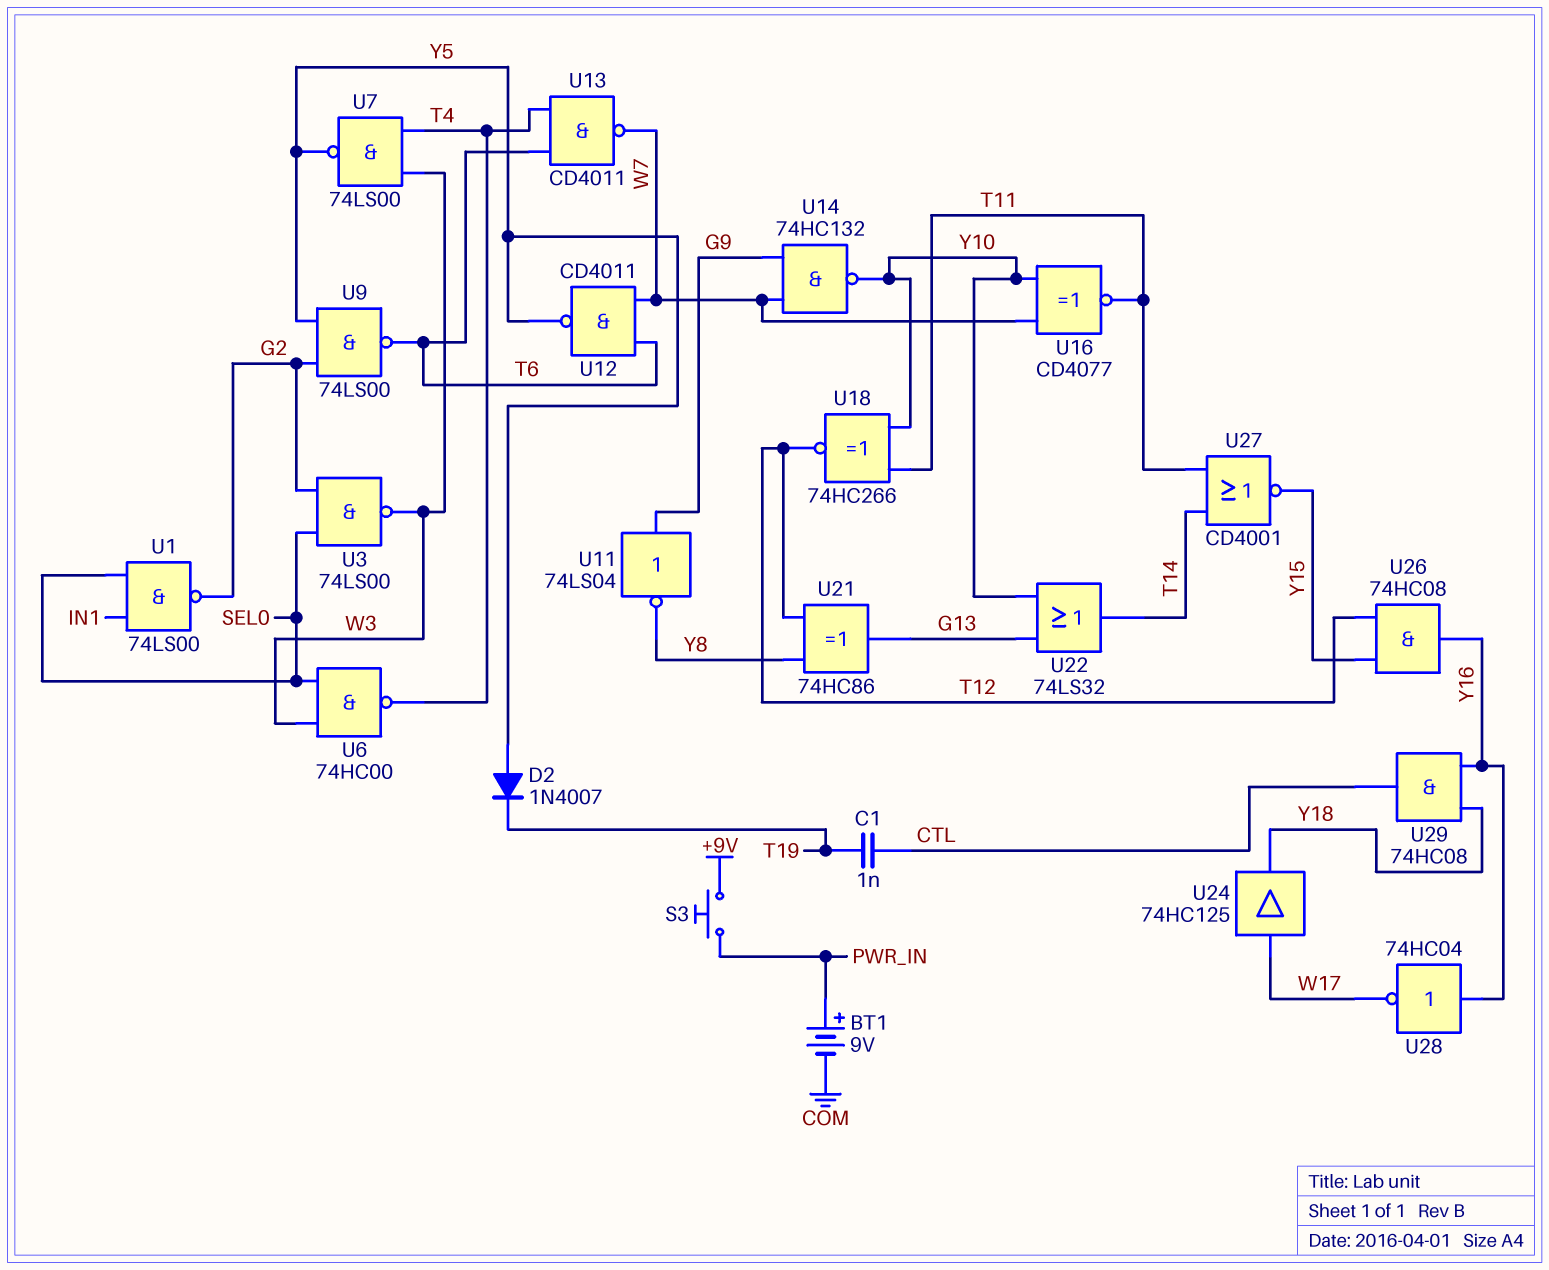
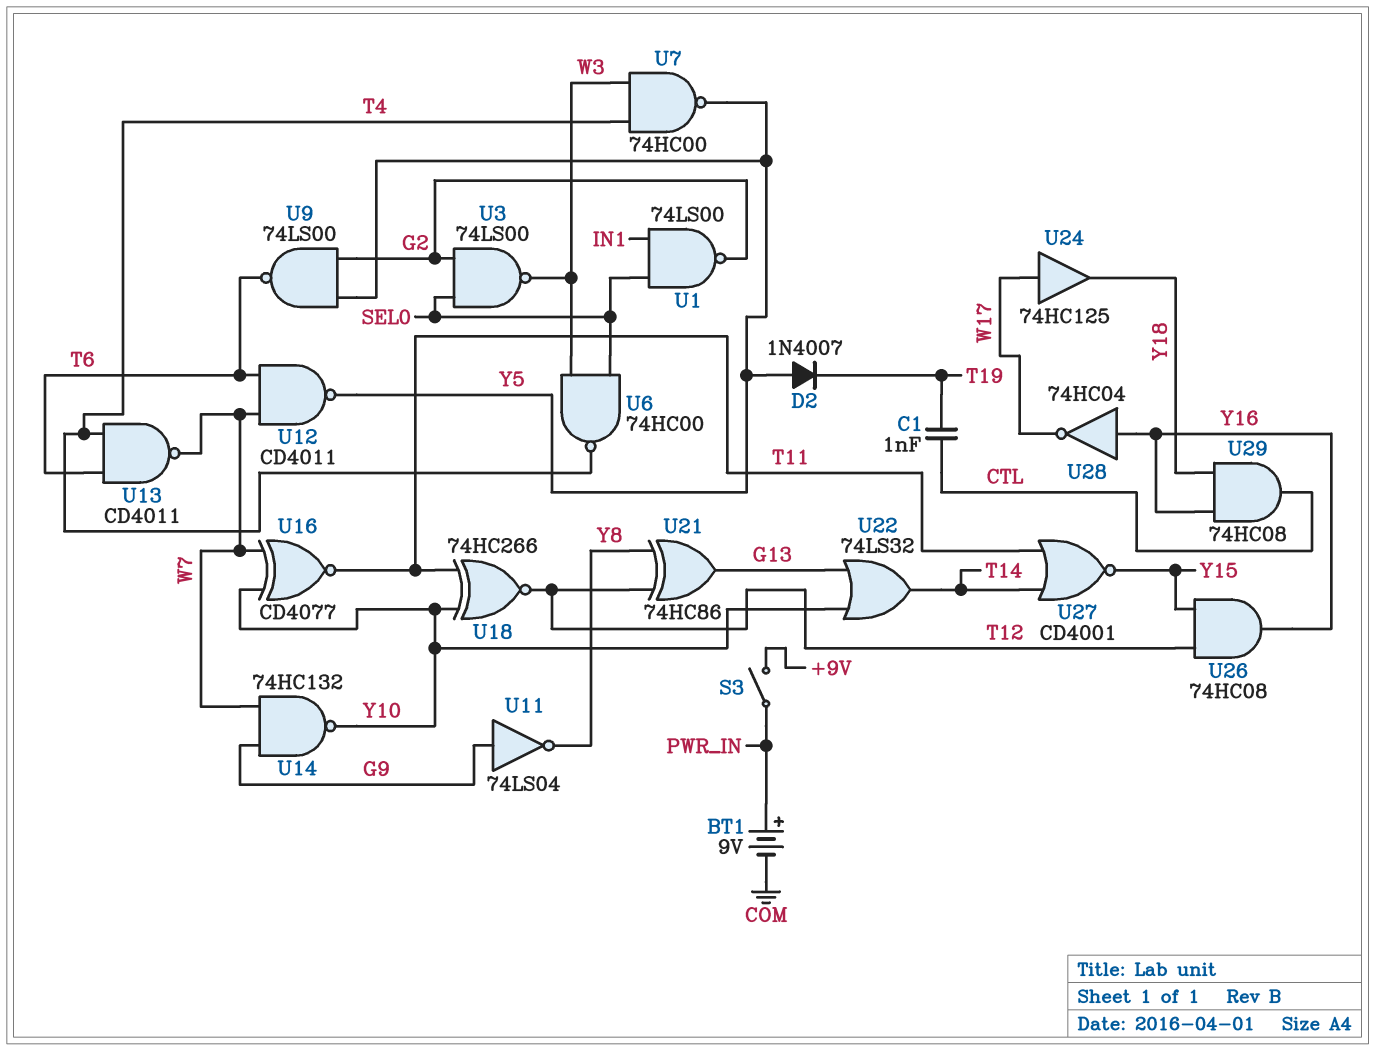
S3: button (+9V, PWR_IN) -> switch (+9V, PWR_IN)
U7: NAND 74LS00 (in T4, in W3, out Y5) -> NAND 74HC00 (in T4, in W3, out Y5)

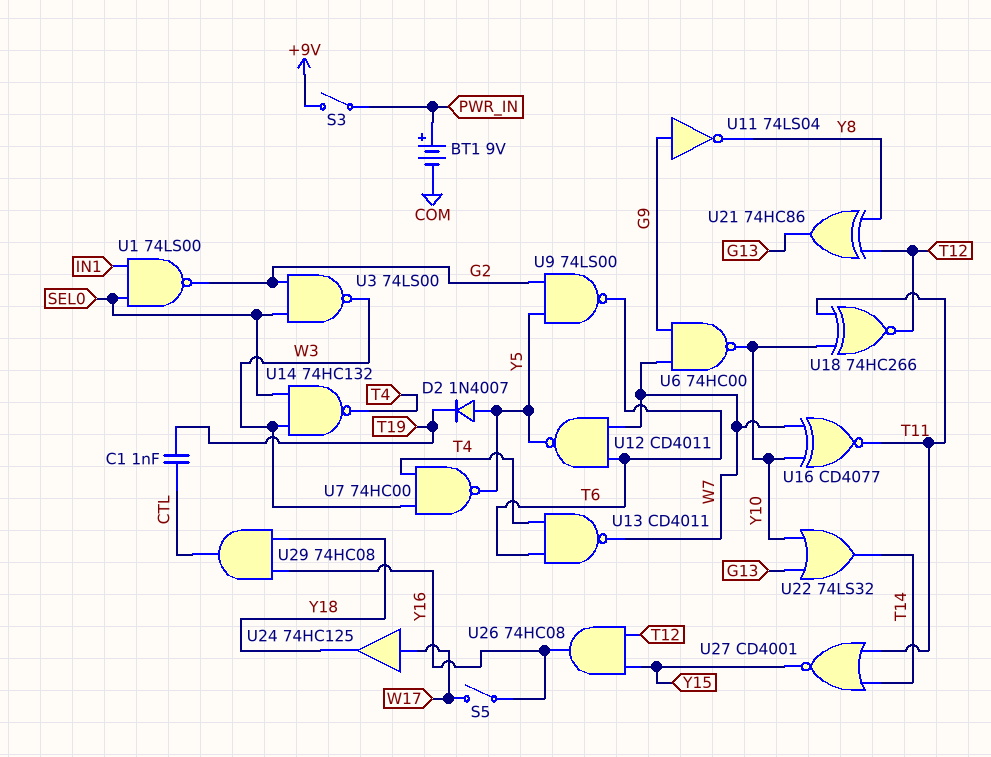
S5: none -> switch (W17, Y16)
U6: NAND 74HC00 (in SEL0, in W3, out T4) -> NAND 74HC00 (in G9, in W7, out Y10)
U14: NAND 74HC132 (in G9, in W7, out Y10) -> NAND 74HC132 (in SEL0, in W3, out T4)
U28: NOT 74HC04 (in Y16, out W17) -> none

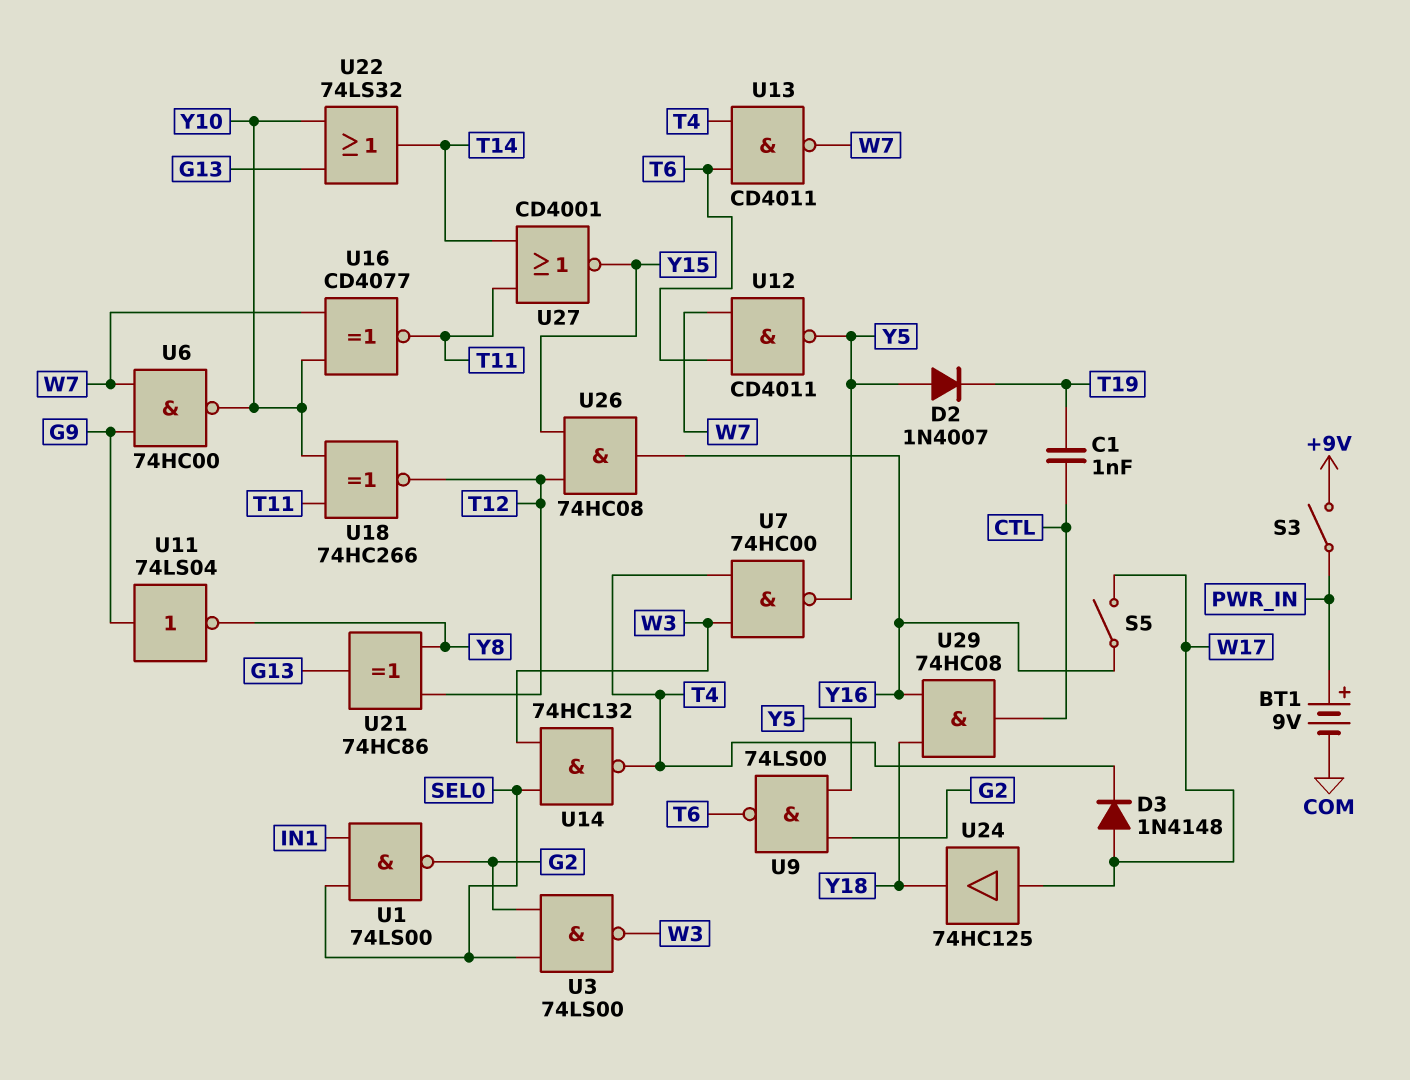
D3: none -> diode 1N4148 (A W17, K T4)

